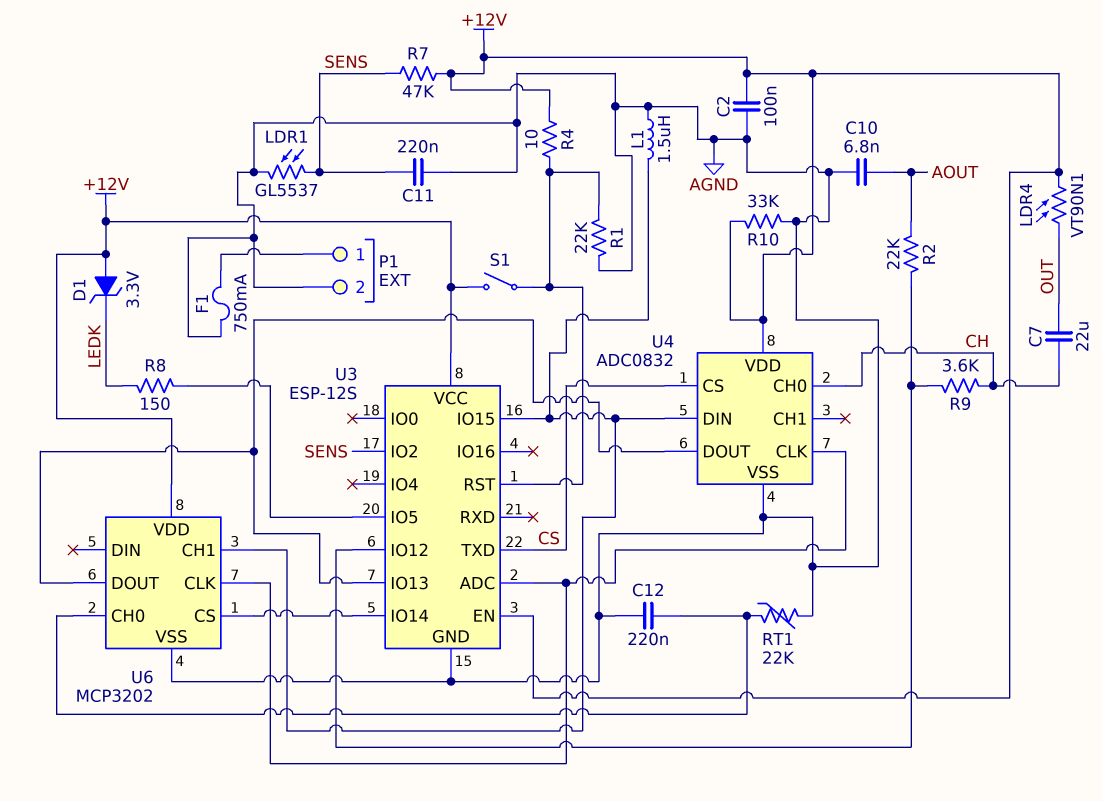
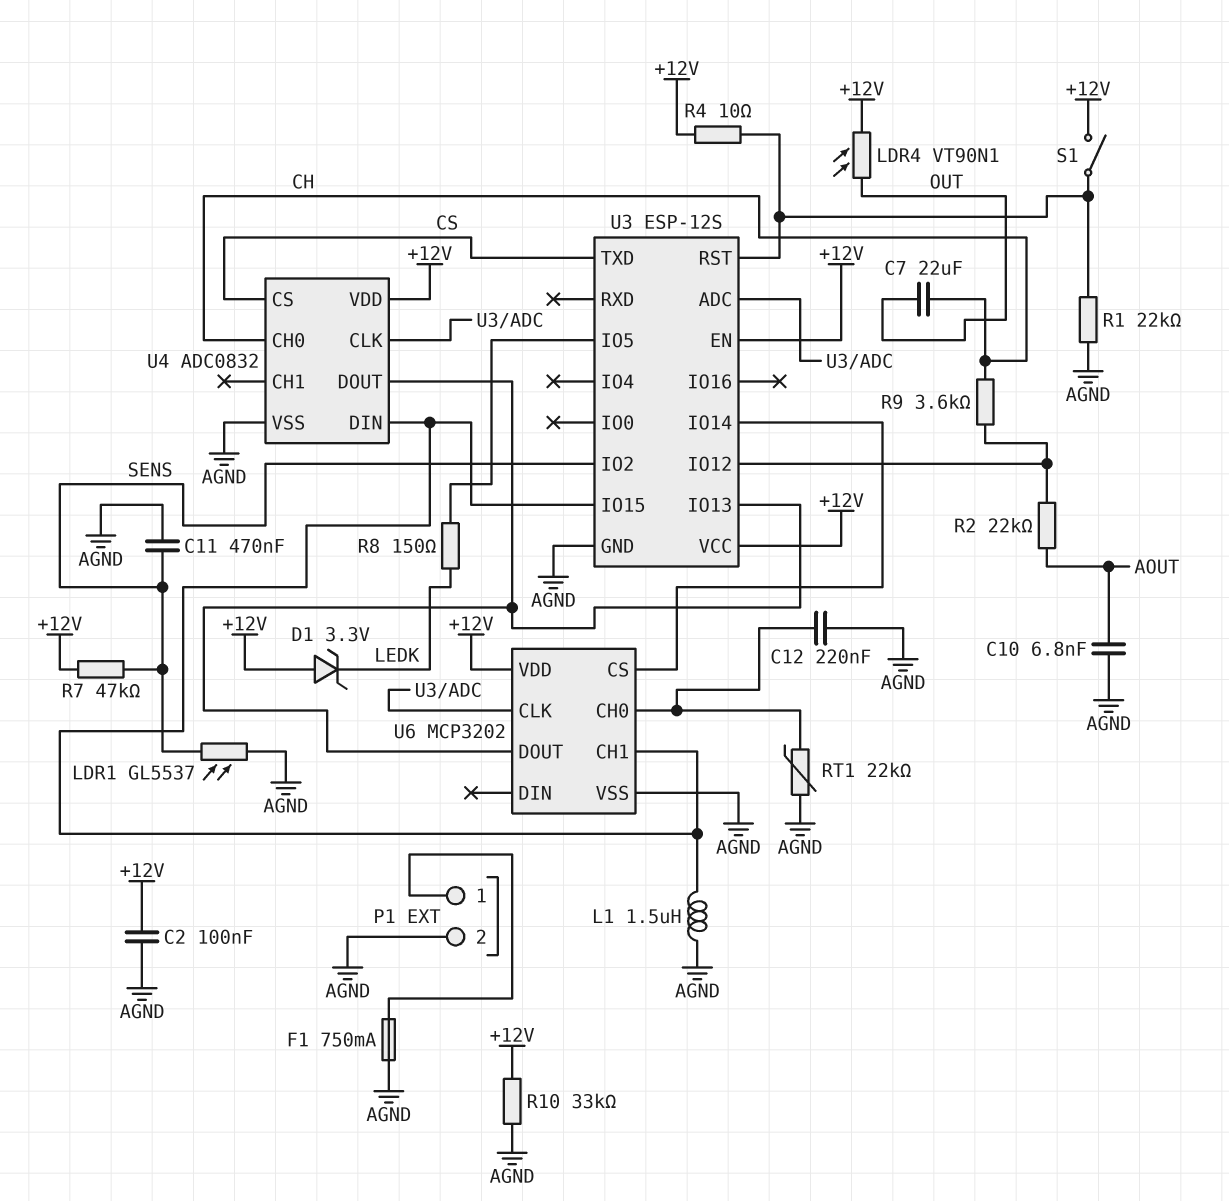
C11: 220nF (AGND, SENS) -> 470nF (AGND, SENS)

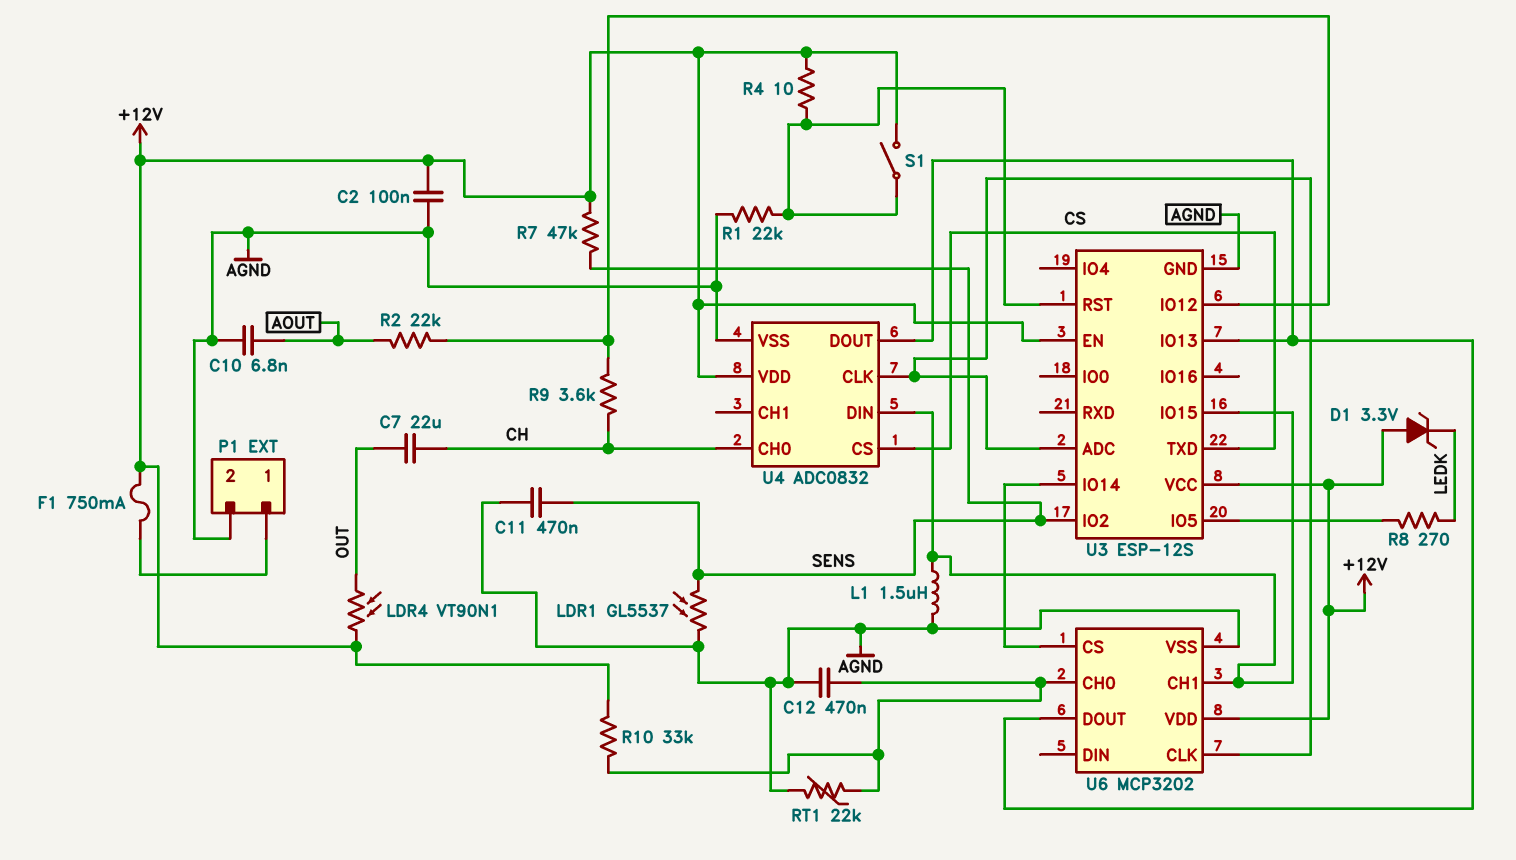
C12: 220nF (AGND, U6/CH0) -> 470nF (AGND, U6/CH0)
F1: 750mA (AGND, P1/1) -> 750mA (+12V, P1/1)
R8: 150 (LEDK, U3/IO5) -> 270 (LEDK, U3/IO5)
R10: 33k (+12V, AGND) -> 33k (+12V, U6/CH0)

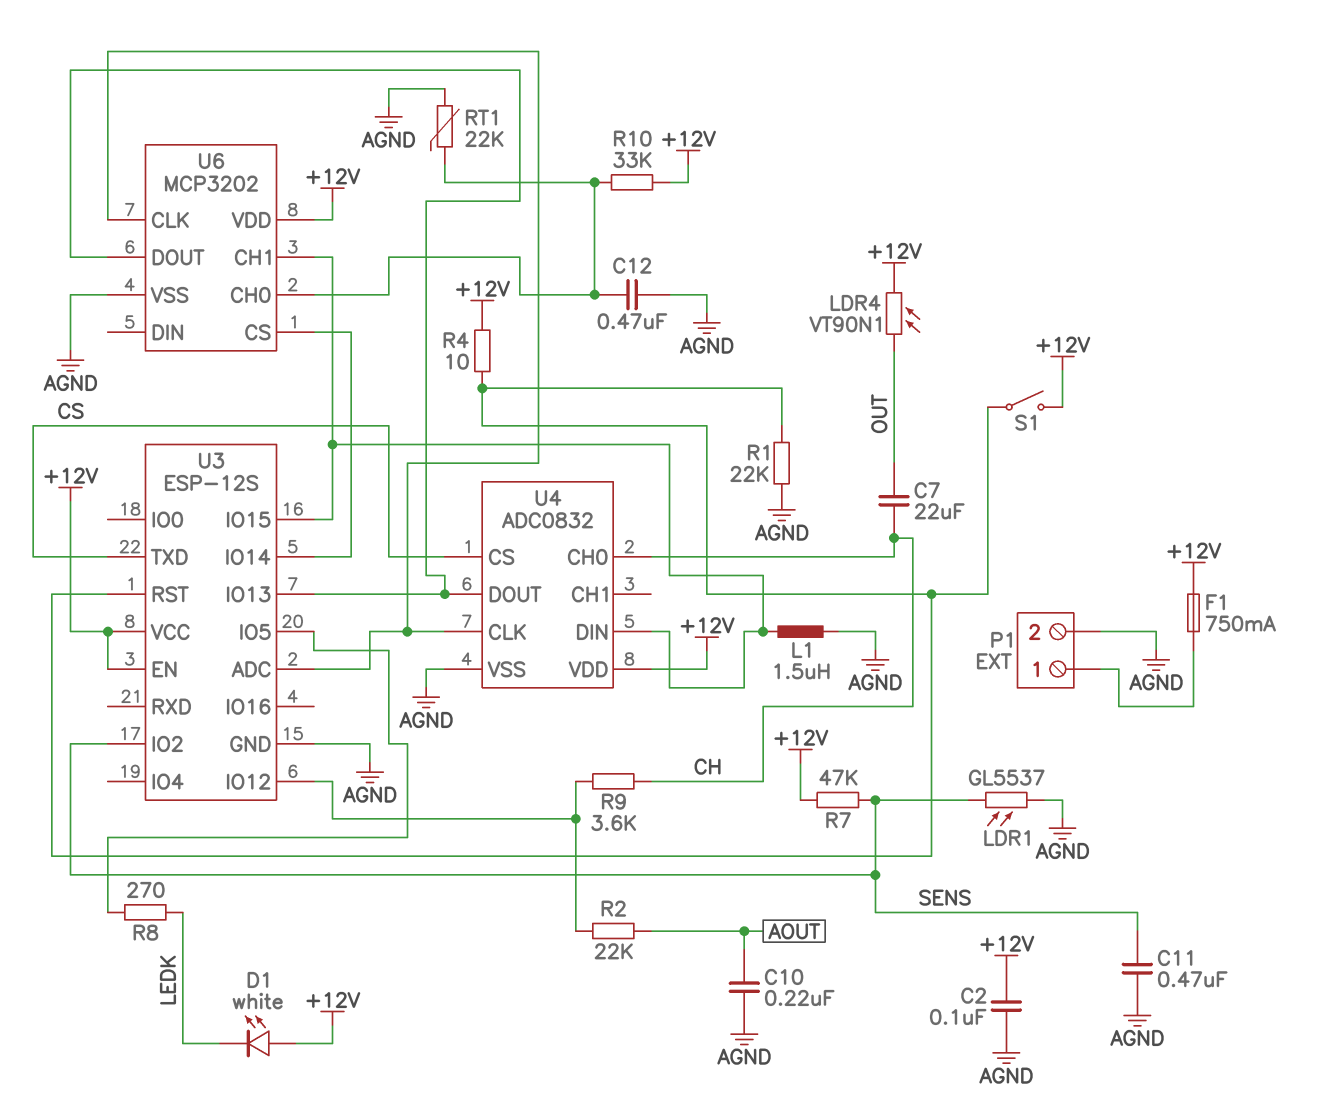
C10: 6.8nF (AGND, AOUT) -> 220nF (AGND, AOUT)
D1: zener 3.3V (A +12V, K LEDK) -> LED white (A +12V, K LEDK)

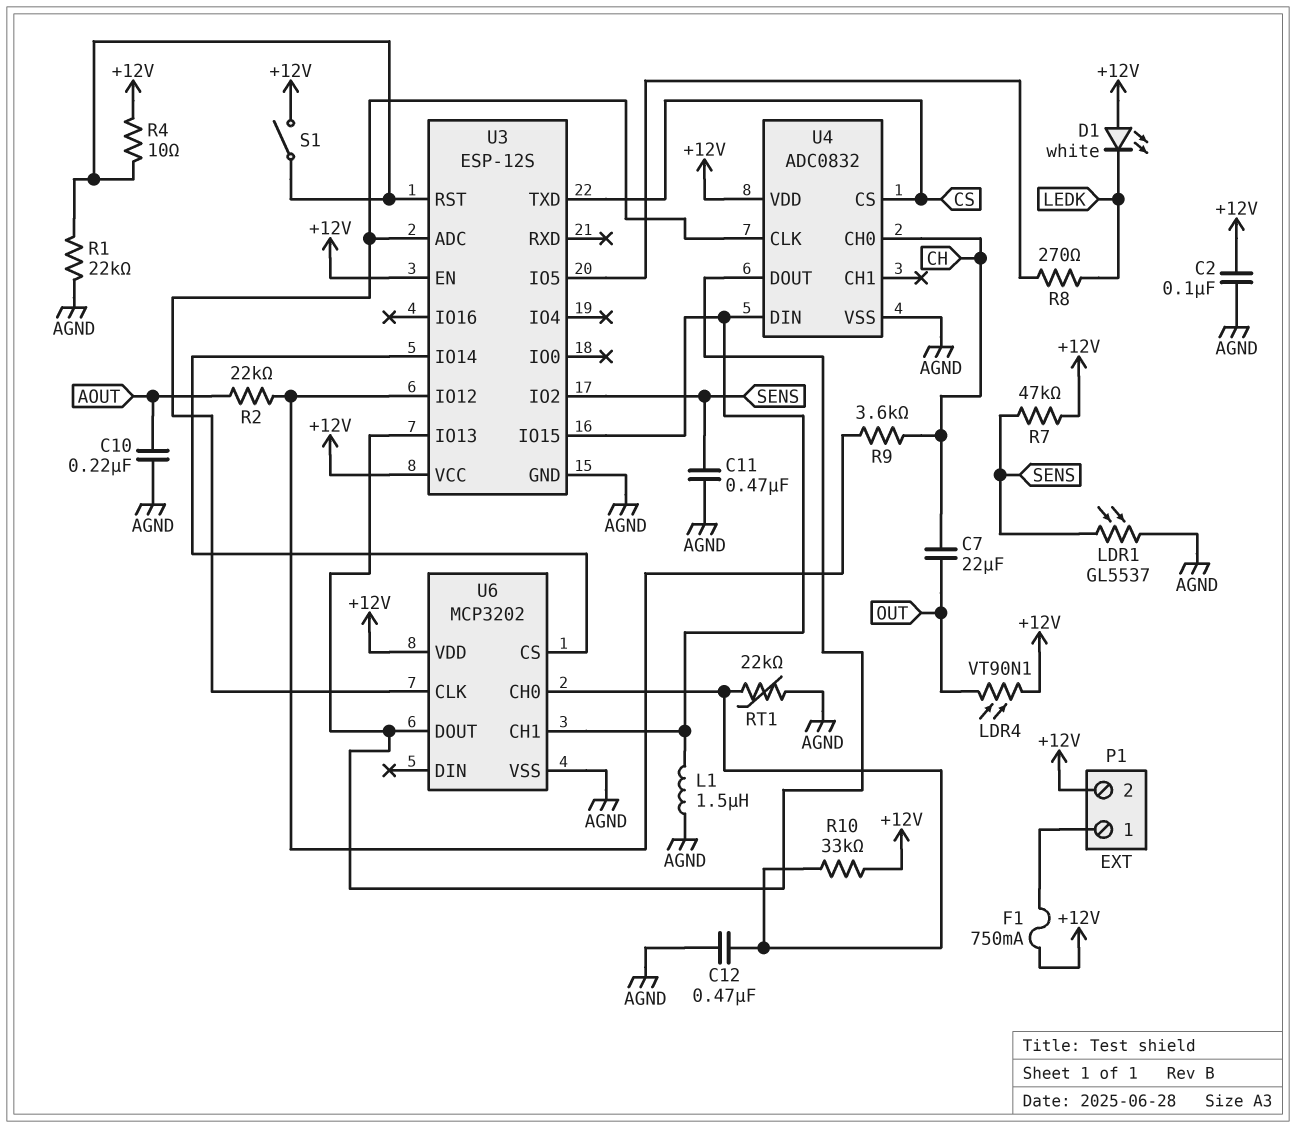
P1 pin 2: AGND -> +12V

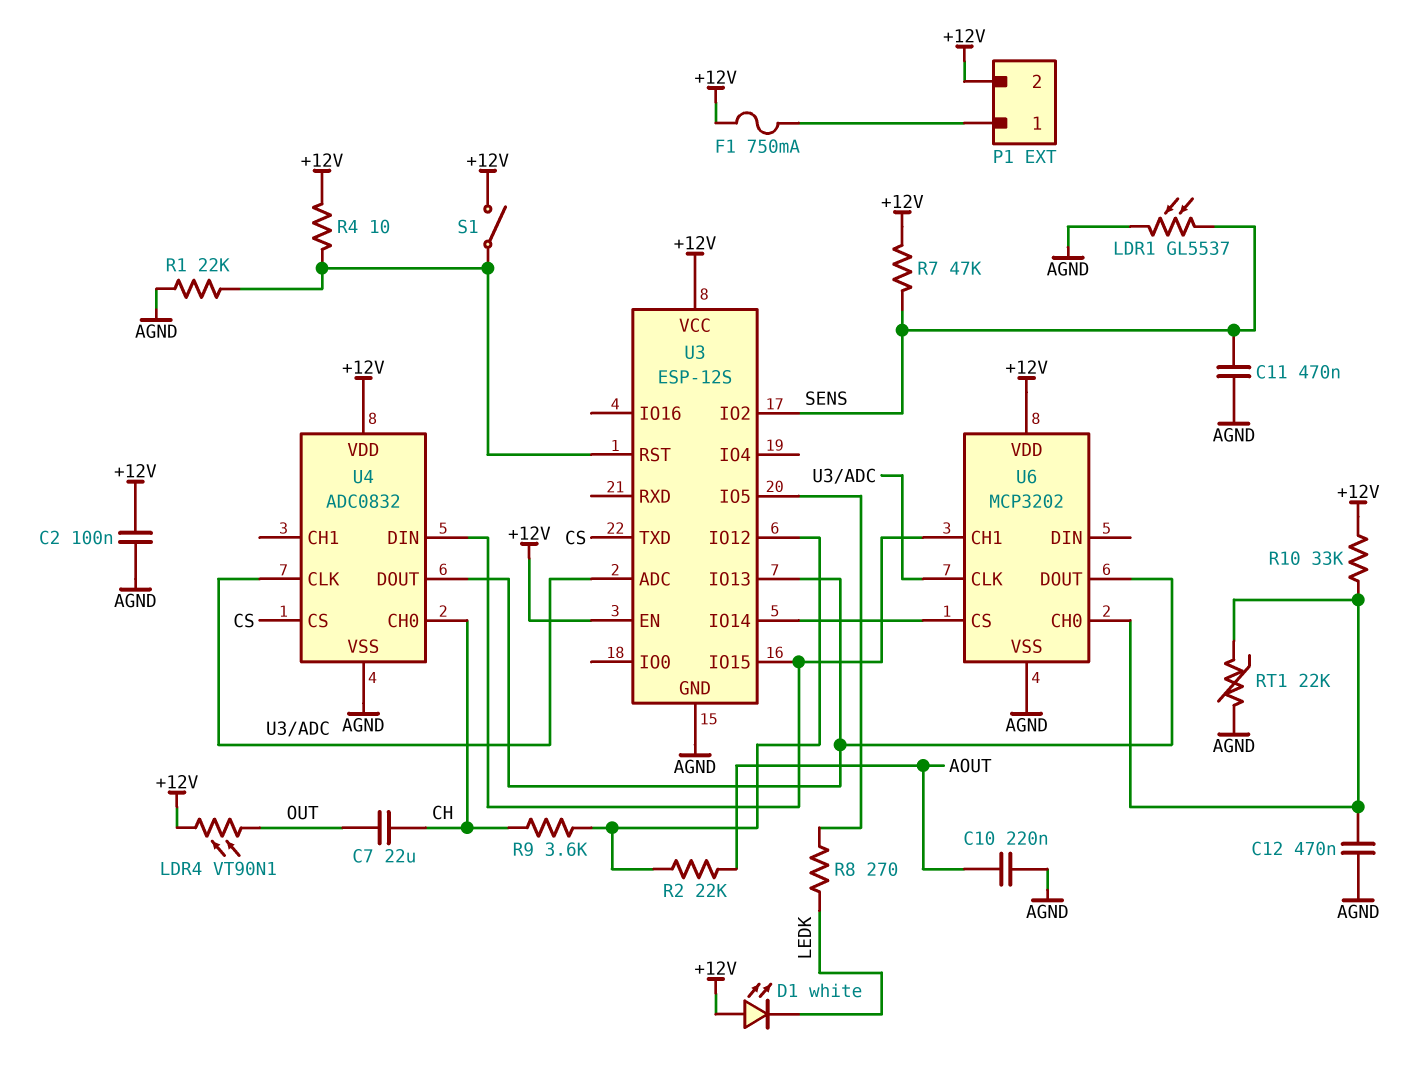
L1: 1.5uH (AGND, U3/IO15) -> none

